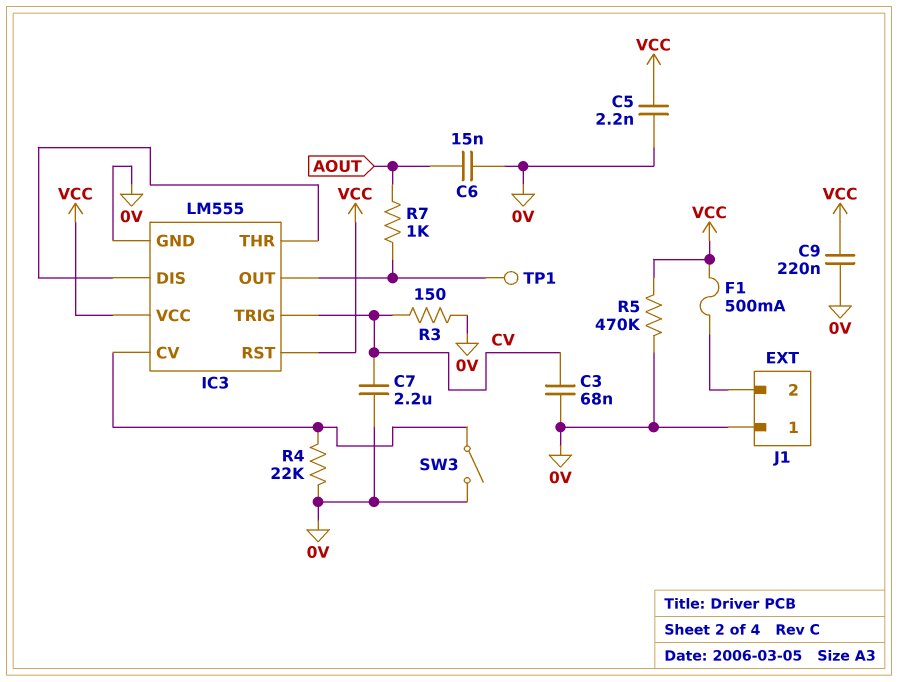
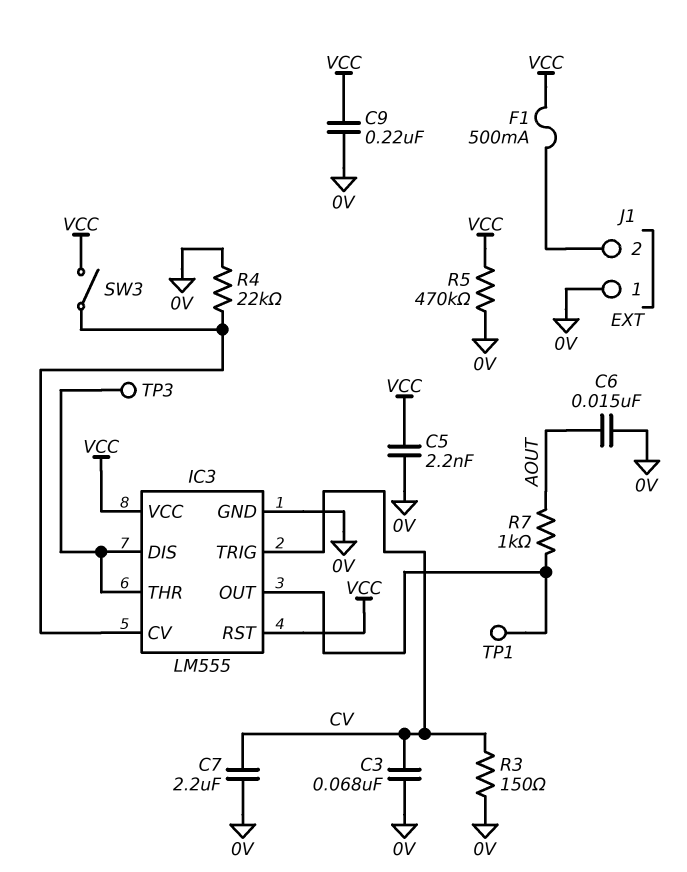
SW3: switch (0V, IC3/CV) -> switch (IC3/CV, VCC)
TP3: none -> test point (IC3/DIS)

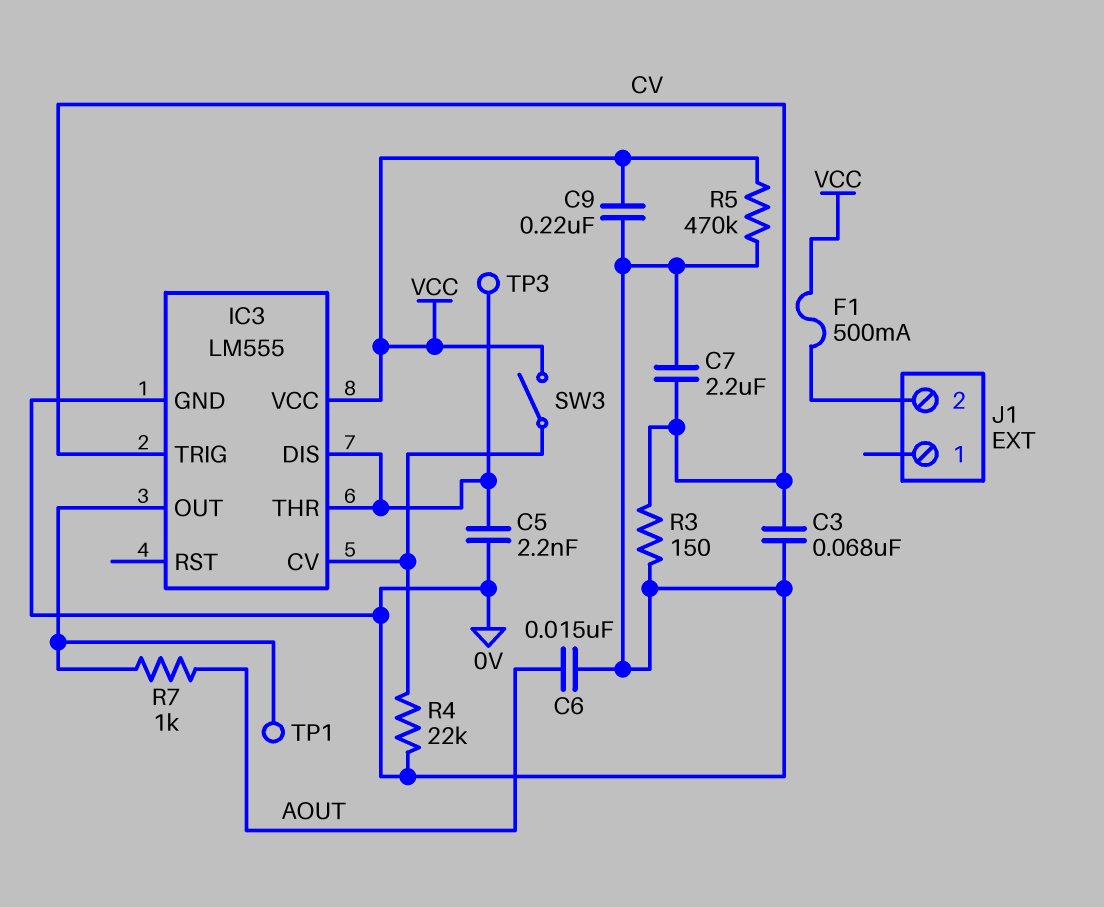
C5: 2.2nF (0V, VCC) -> 2.2nF (0V, IC3/DIS)
IC3 pin RST: VCC -> none
J1 pin 1: 0V -> none

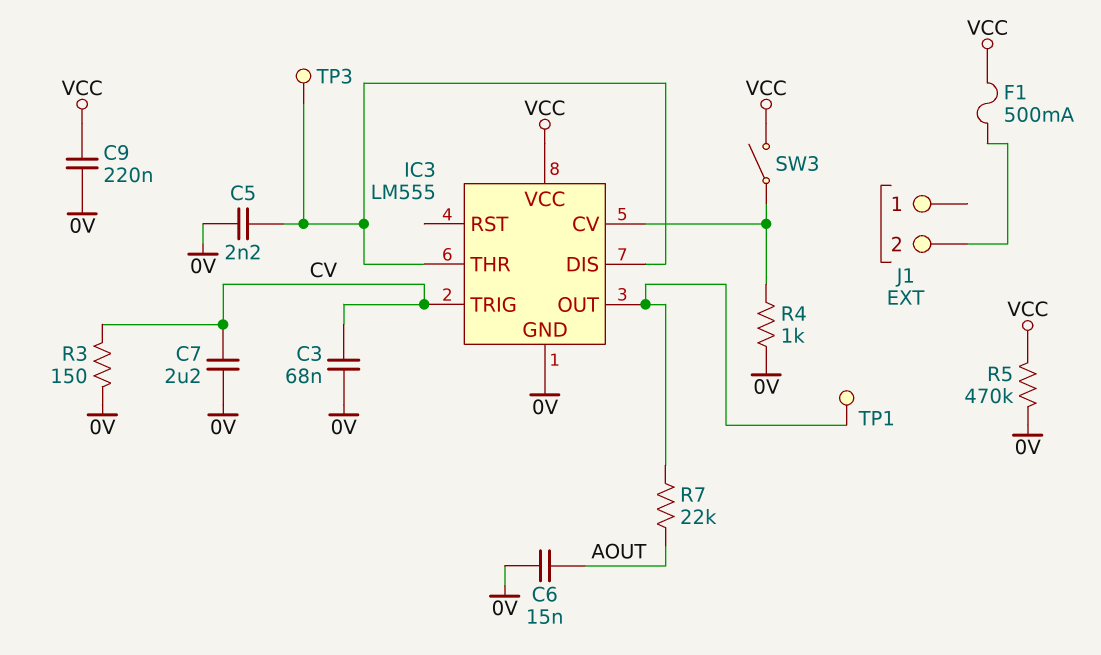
R4: 22k (0V, IC3/CV) -> 1k (0V, IC3/CV)
R7: 1k (AOUT, IC3/OUT) -> 22k (AOUT, IC3/OUT)

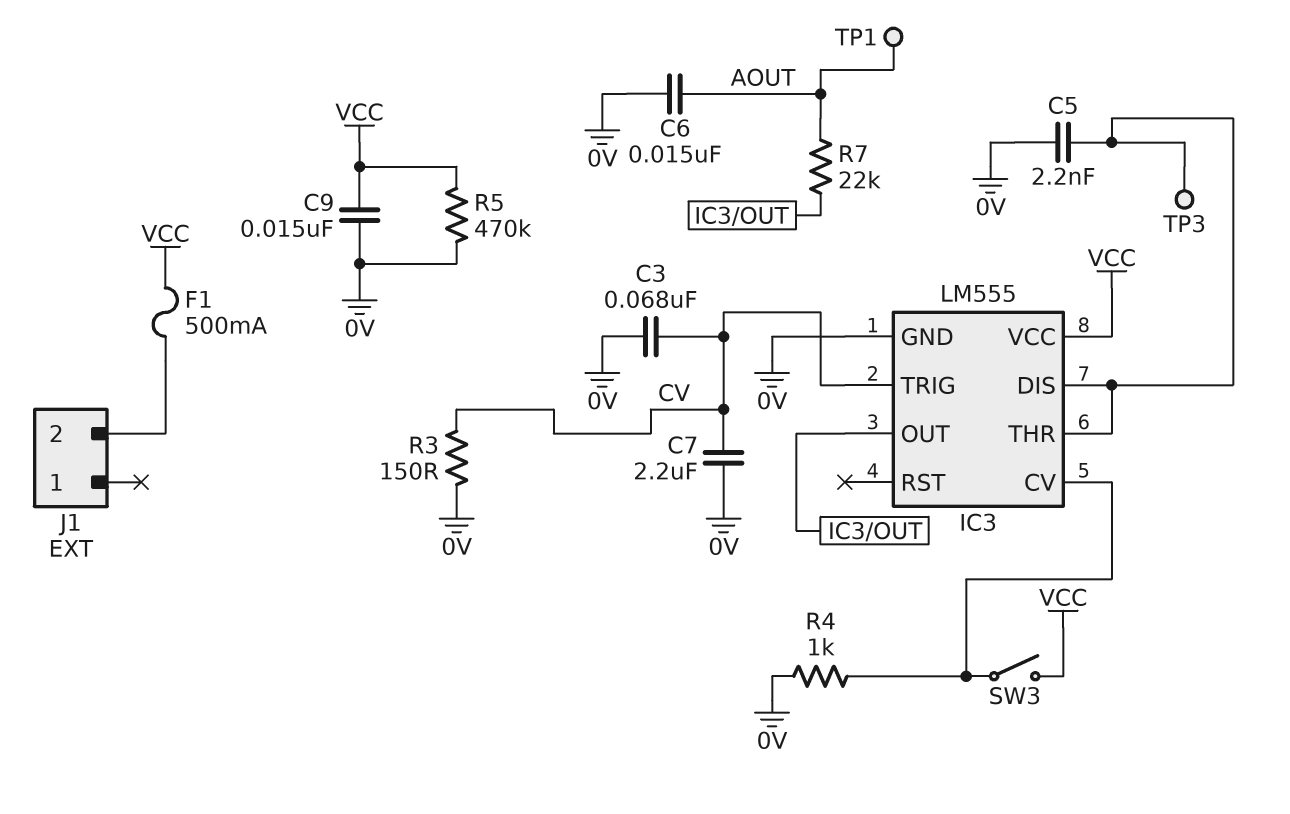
C9: 220nF (0V, VCC) -> 15nF (0V, VCC)
TP1: test point (IC3/OUT) -> test point (AOUT)

